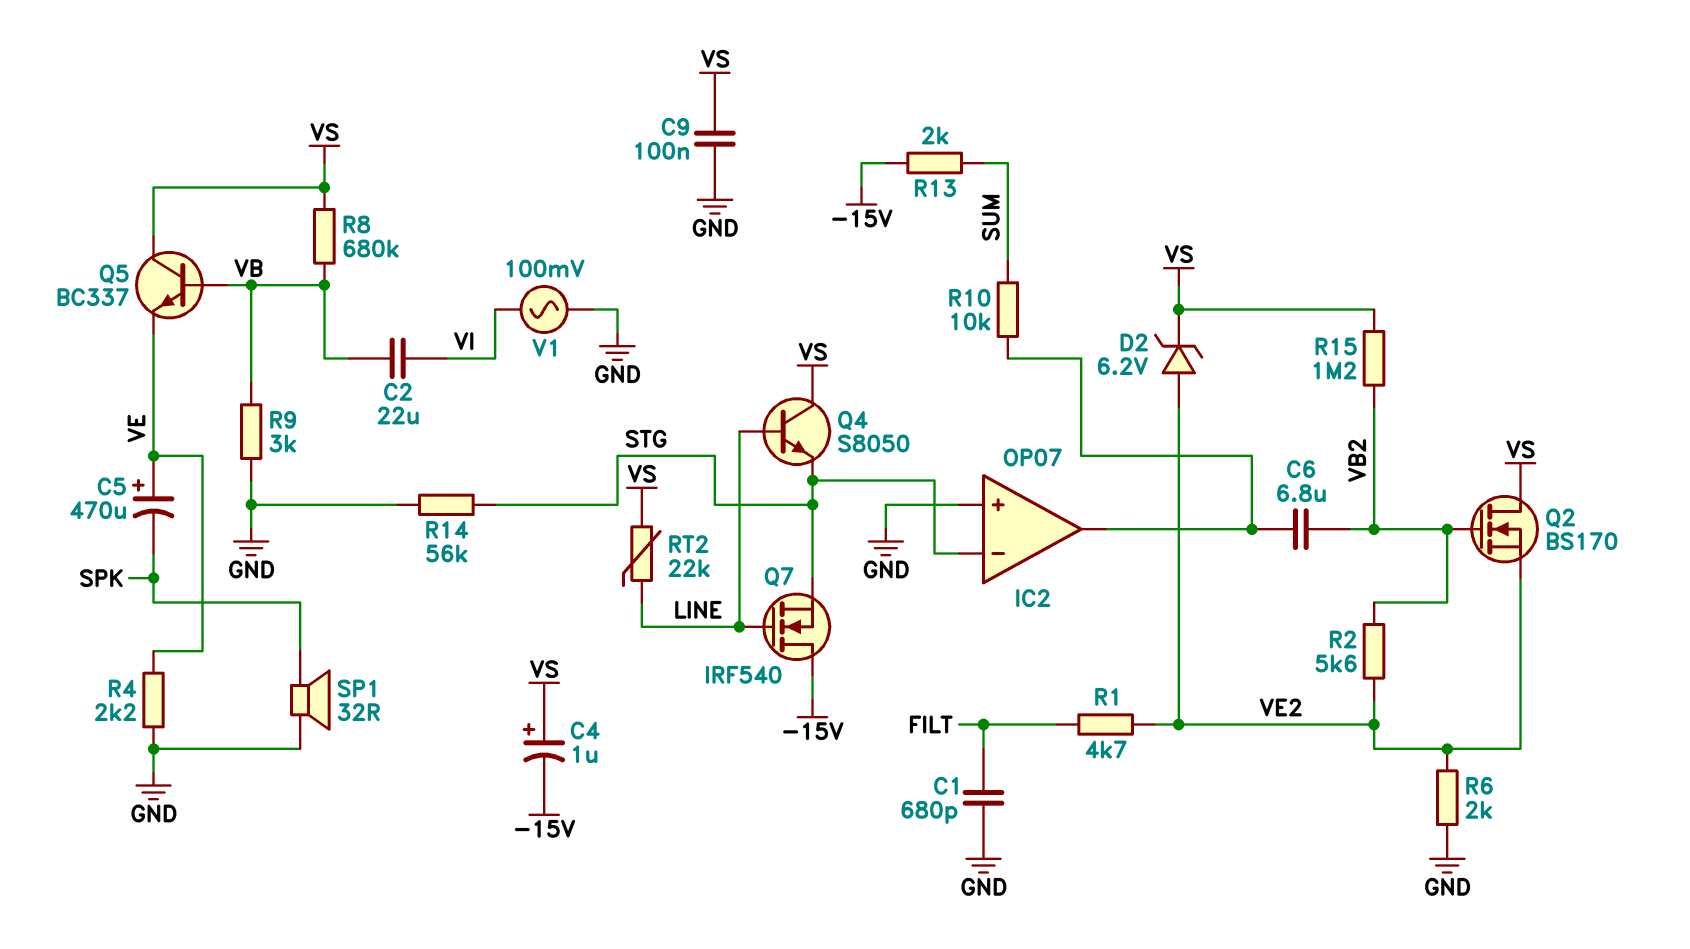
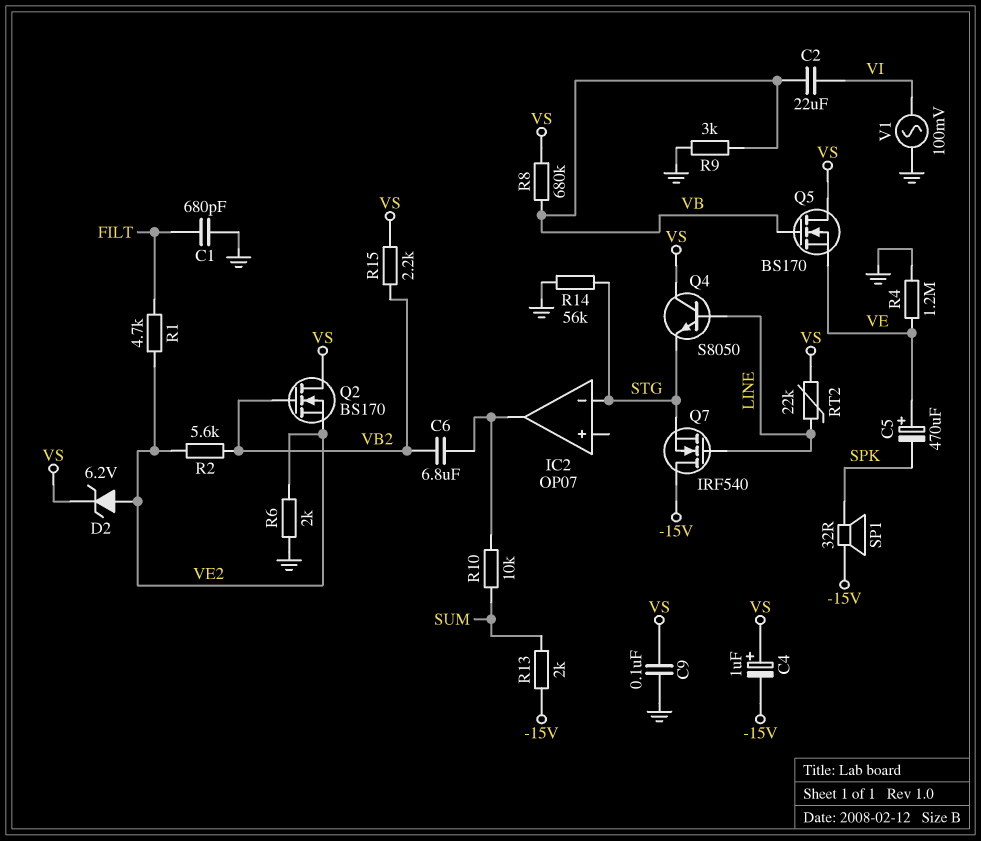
IC2 pin in+: GND -> none
Q5: NPN BC337 (B VB, C VS, E VE) -> NMOS BS170 (G VB, D VS, S VE)
R4: 2.2k (GND, VE) -> 1.2M (GND, VE)
R15: 1.2M (VB2, VS) -> 2.2k (VB2, VS)
SP1: speaker 32R (GND, SPK) -> speaker 32R (-15V, SPK)

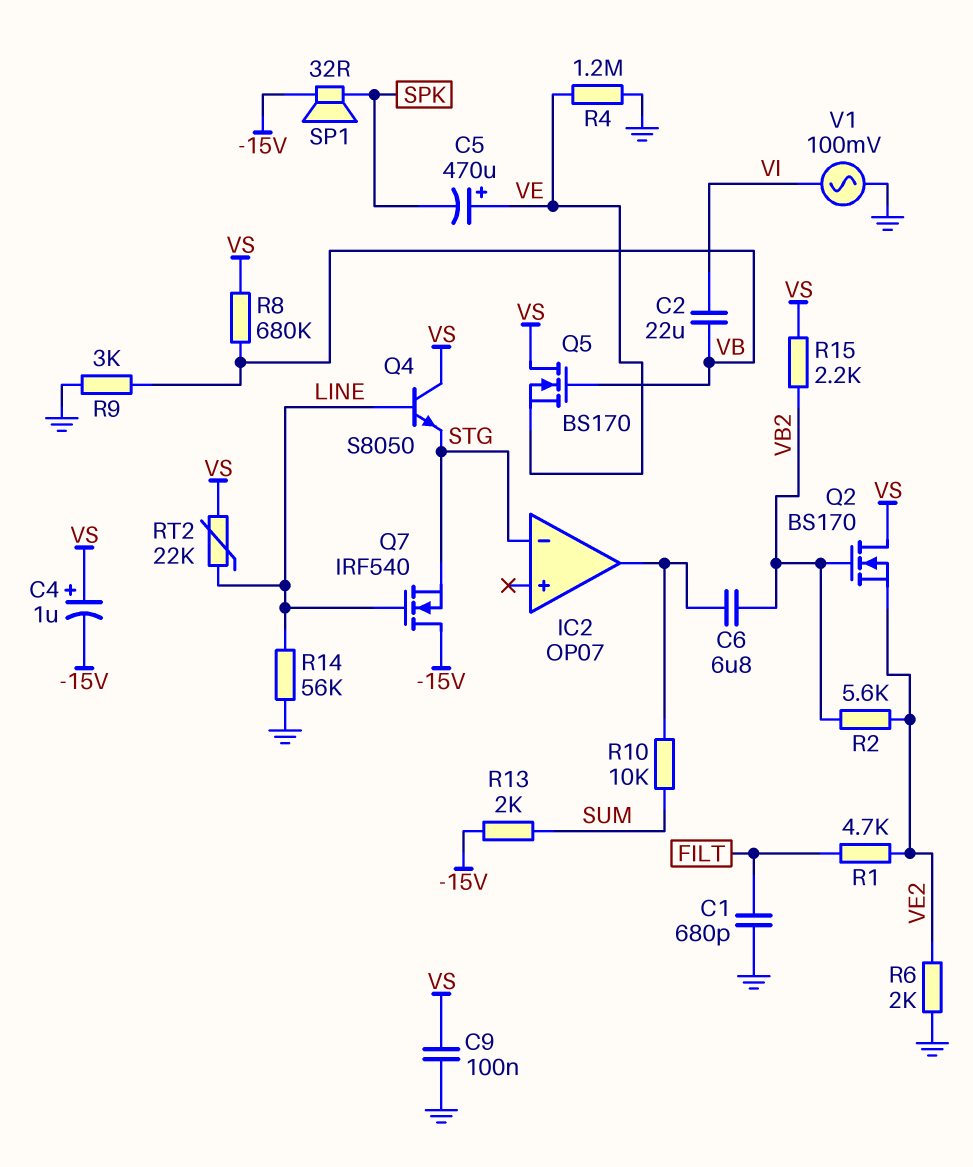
D2: zener 6.2V (A VE2, K VS) -> none
R14: 56k (GND, STG) -> 56k (GND, LINE)

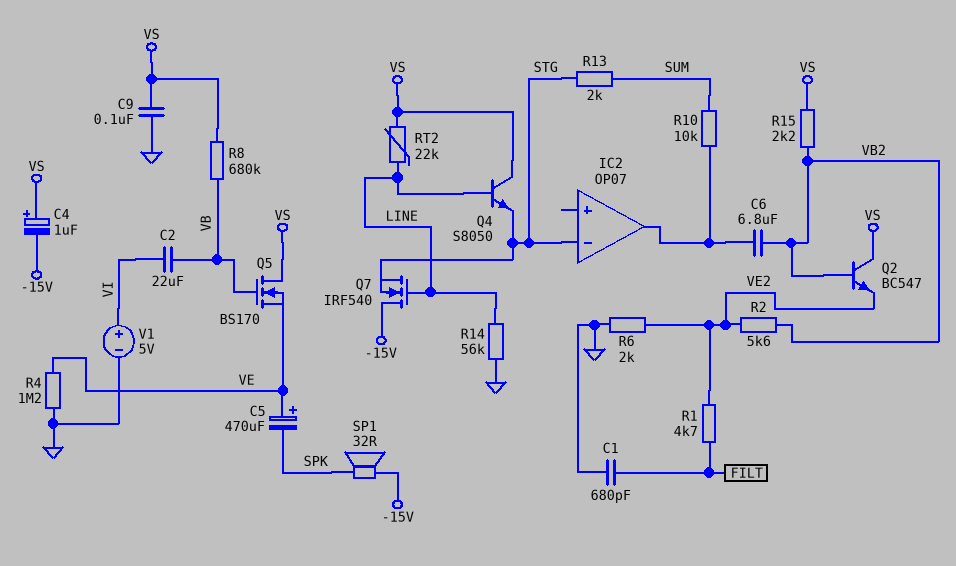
Q2: NMOS BS170 (G VB2, D VS, S VE2) -> NPN BC547 (B VB2, C VS, E VE2)
R9: 3k (GND, VB) -> none
R13: 2k (-15V, SUM) -> 2k (STG, SUM)
V1: AC 100mV (GND, VI) -> 5V (plus VI, minus GND)

